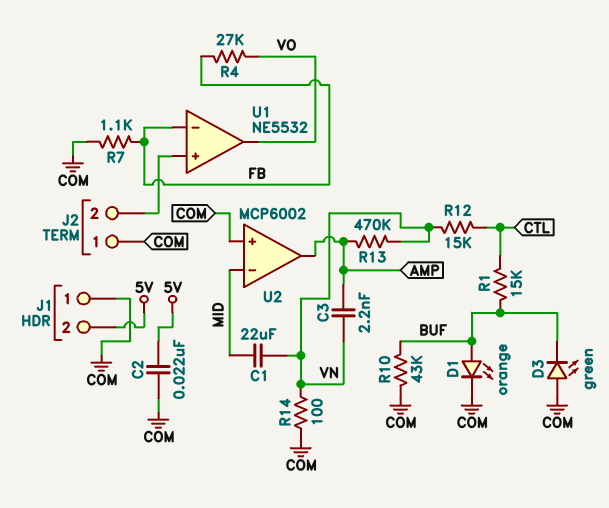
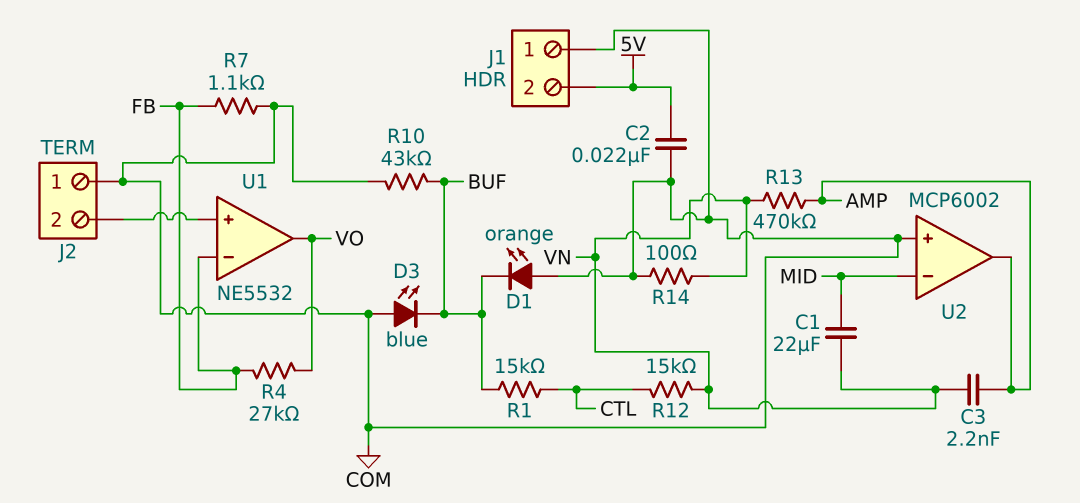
D1: LED orange (A BUF, K COM) -> LED orange (A COM, K BUF)
D3: LED green (A COM, K BUF) -> LED blue (A COM, K BUF)

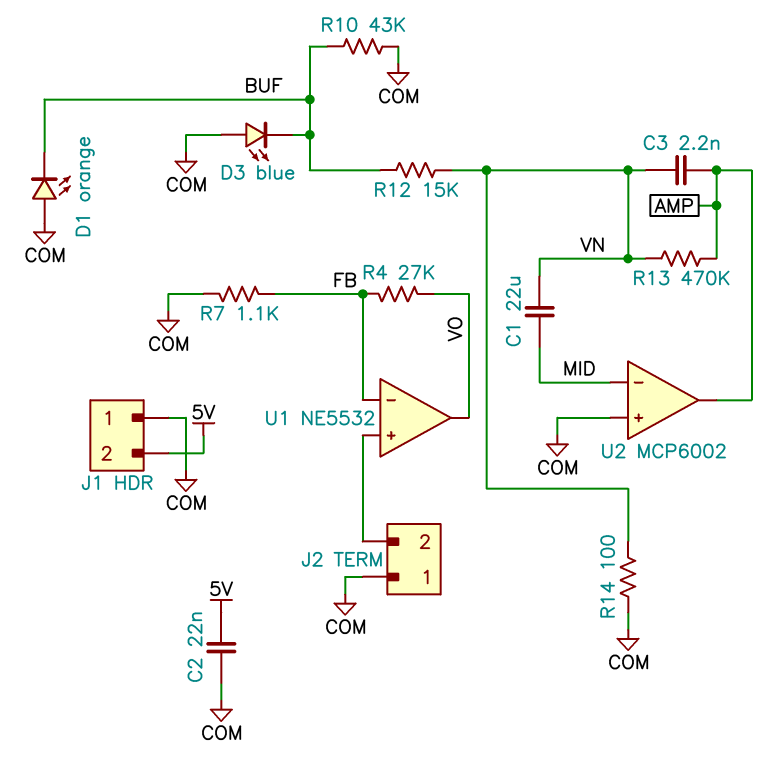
R1: 15k (BUF, CTL) -> none
R12: 15k (CTL, VN) -> 15k (BUF, VN)

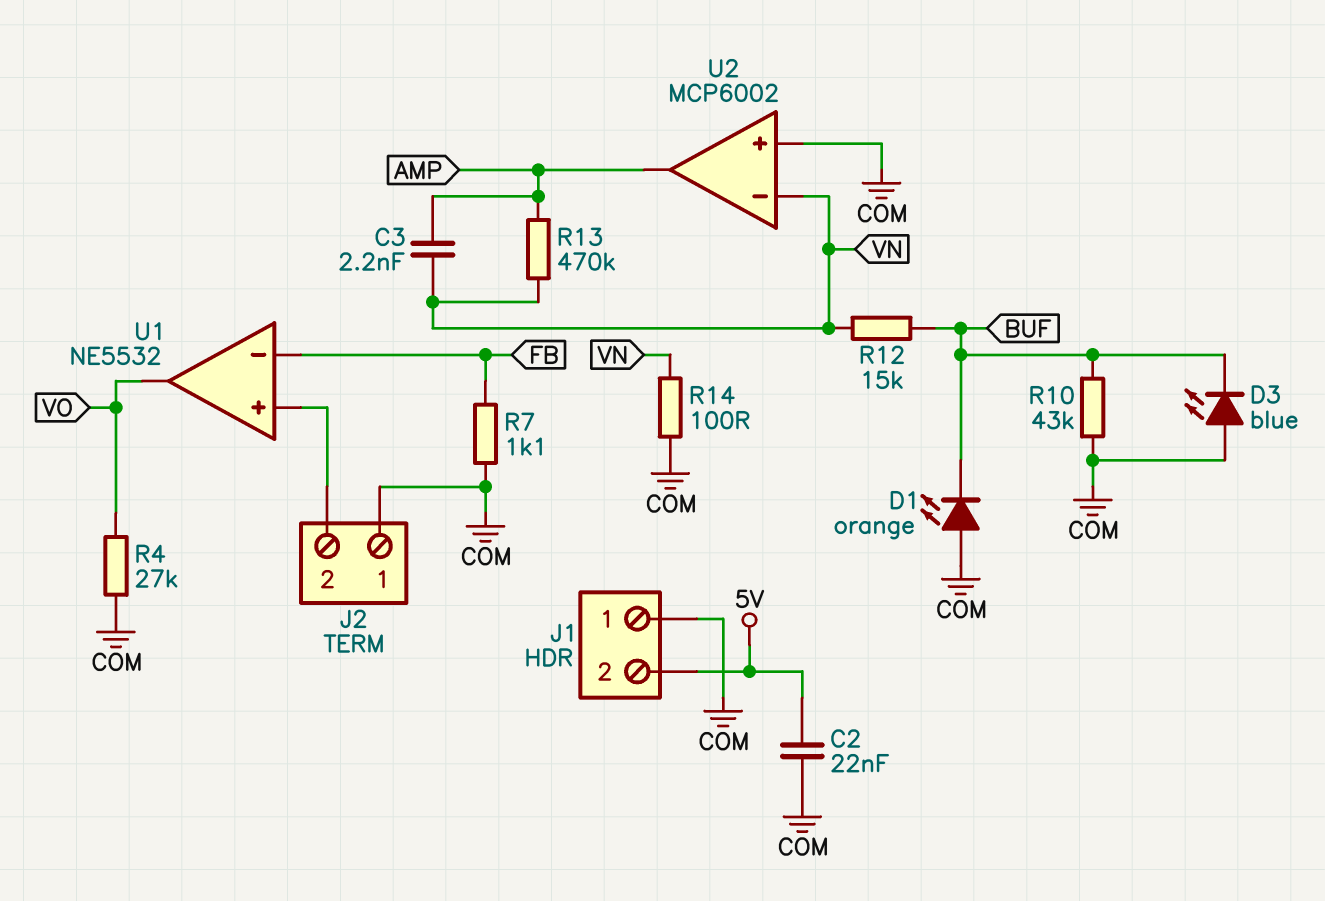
C1: 22uF (MID, VN) -> none
R4: 27k (FB, VO) -> 27k (COM, VO)
U2 pin in-: MID -> VN

